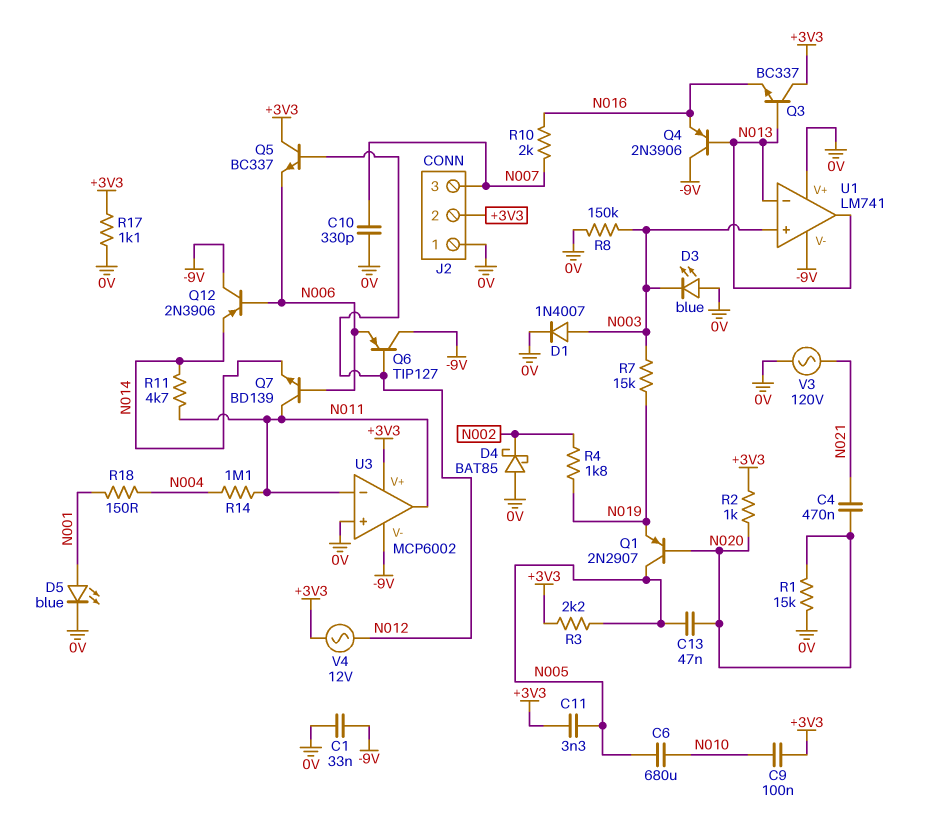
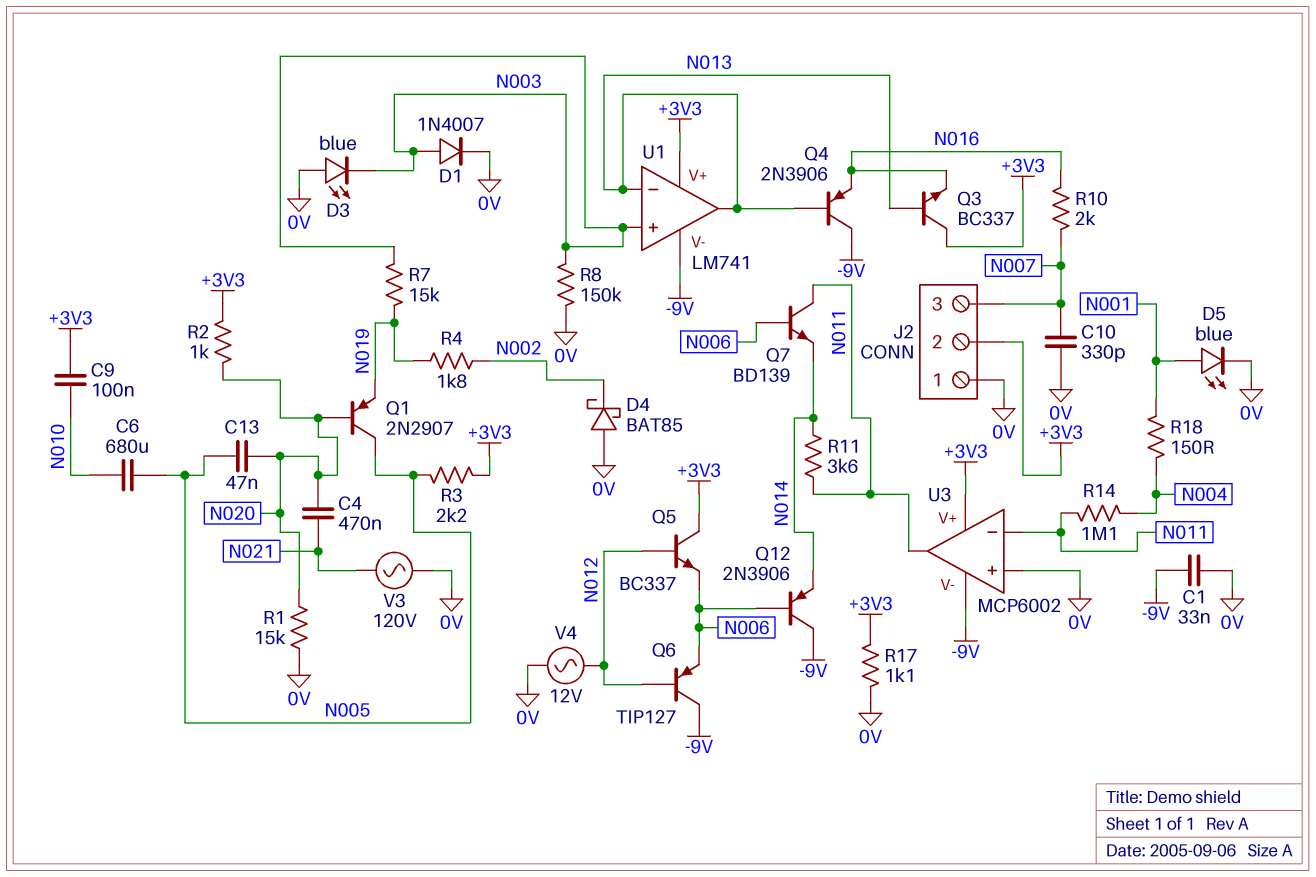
C11: 3.3nF (+3V3, N005) -> none
R11: 4.7k (N011, N014) -> 3.6k (N011, N014)
U1 pin V+: 0V -> +3V3
V4: AC 12V (+3V3, N012) -> AC 12V (0V, N012)

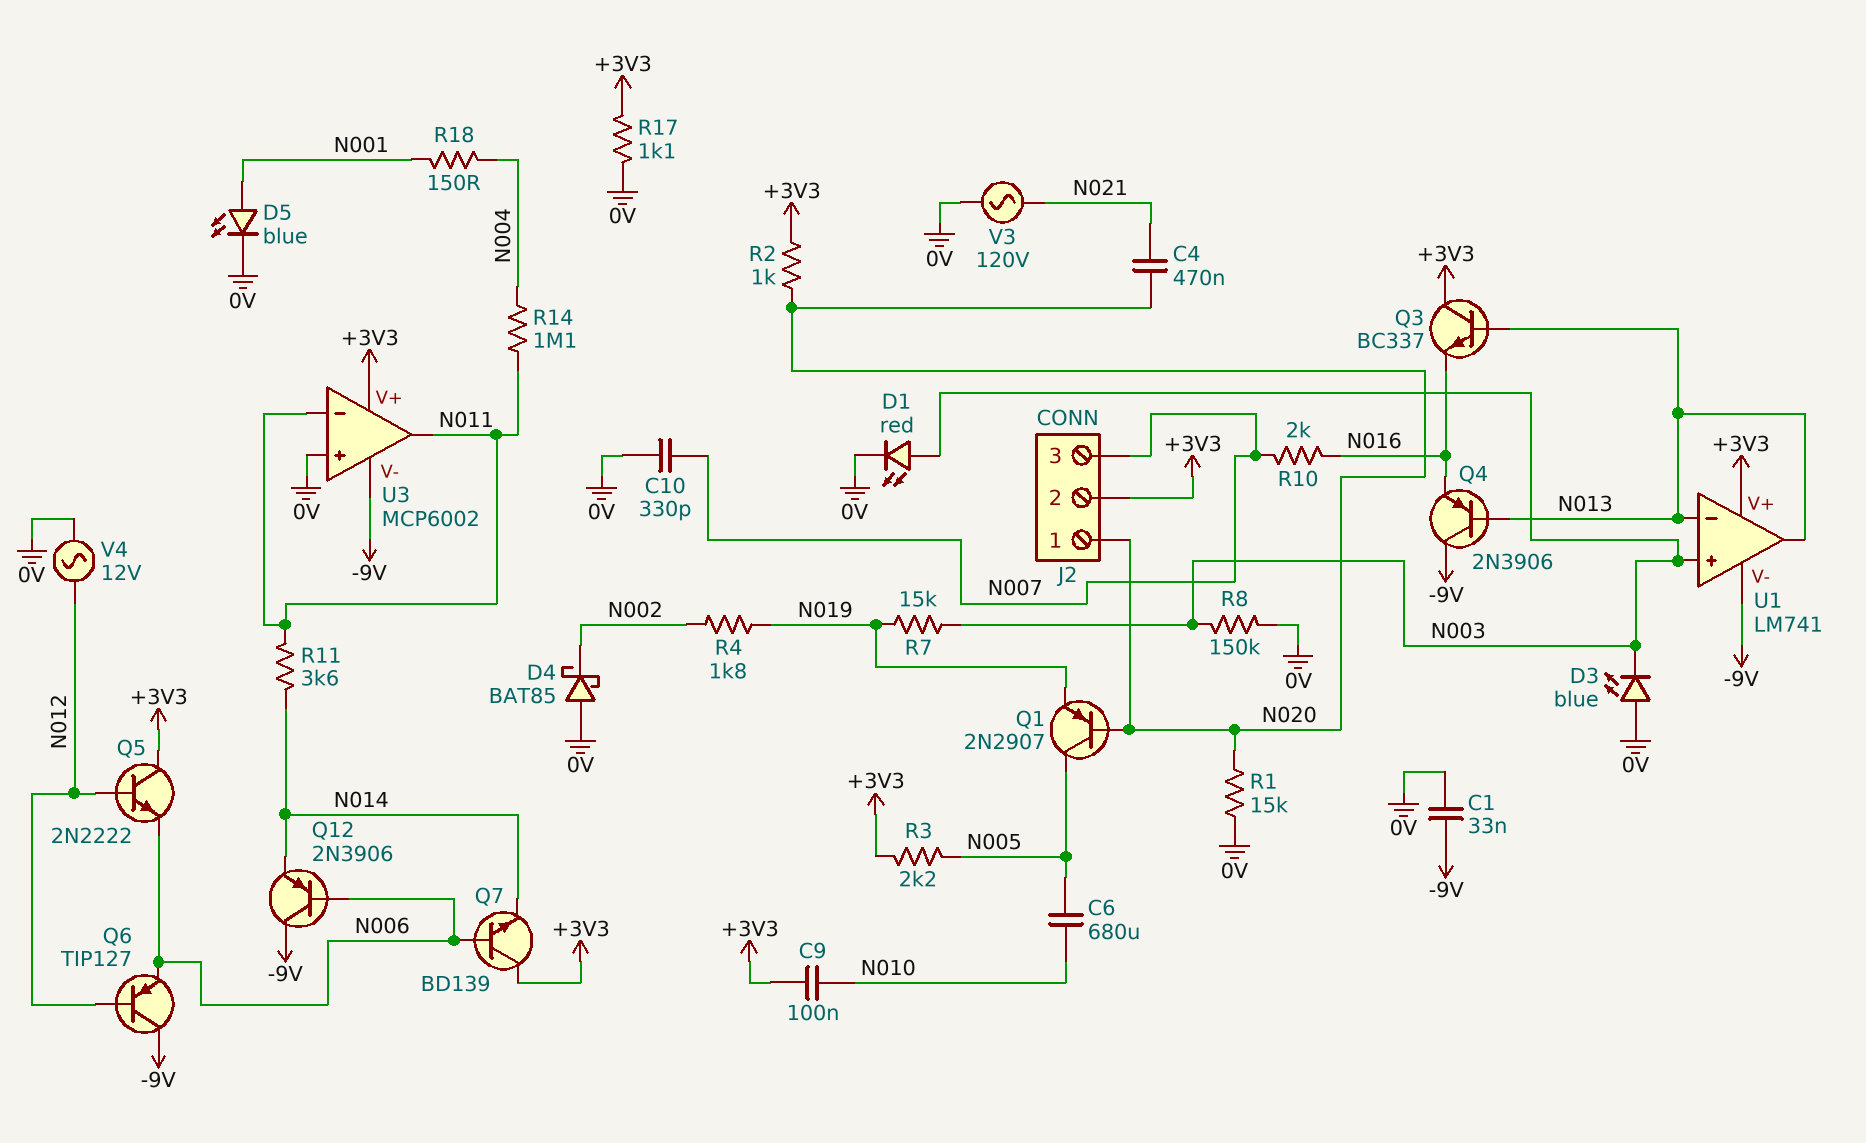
C13: 47nF (N005, N020) -> none
D1: diode 1N4007 (A N003, K 0V) -> LED red (A N003, K 0V)
J2 pin 1: 0V -> N020
Q5: NPN BC337 (B N012, C +3V3, E N006) -> NPN 2N2222 (B N012, C +3V3, E N006)
Q7: NPN BD139 (B N006, C N011, E N014) -> NPN BD139 (B N006, C +3V3, E N014)

